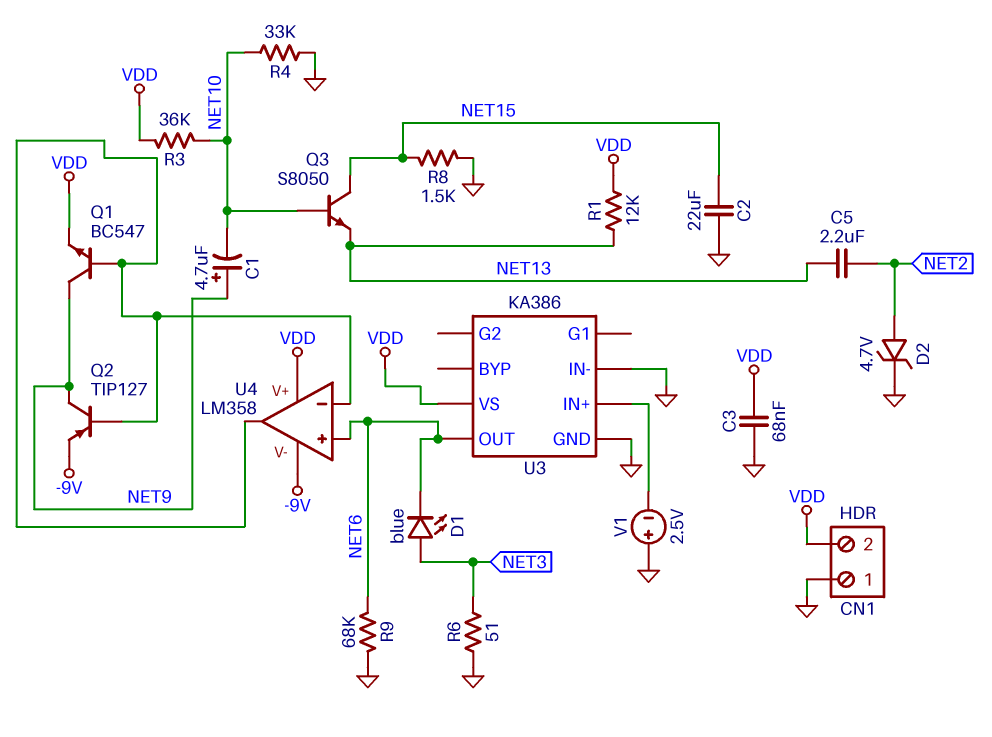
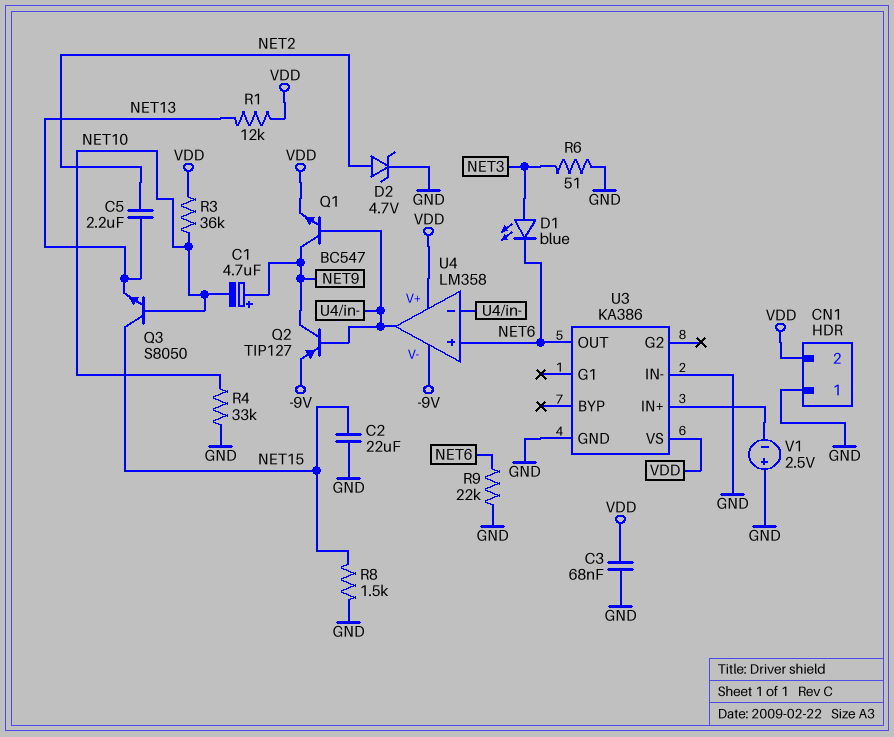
R9: 68k (GND, NET6) -> 22k (GND, NET6)

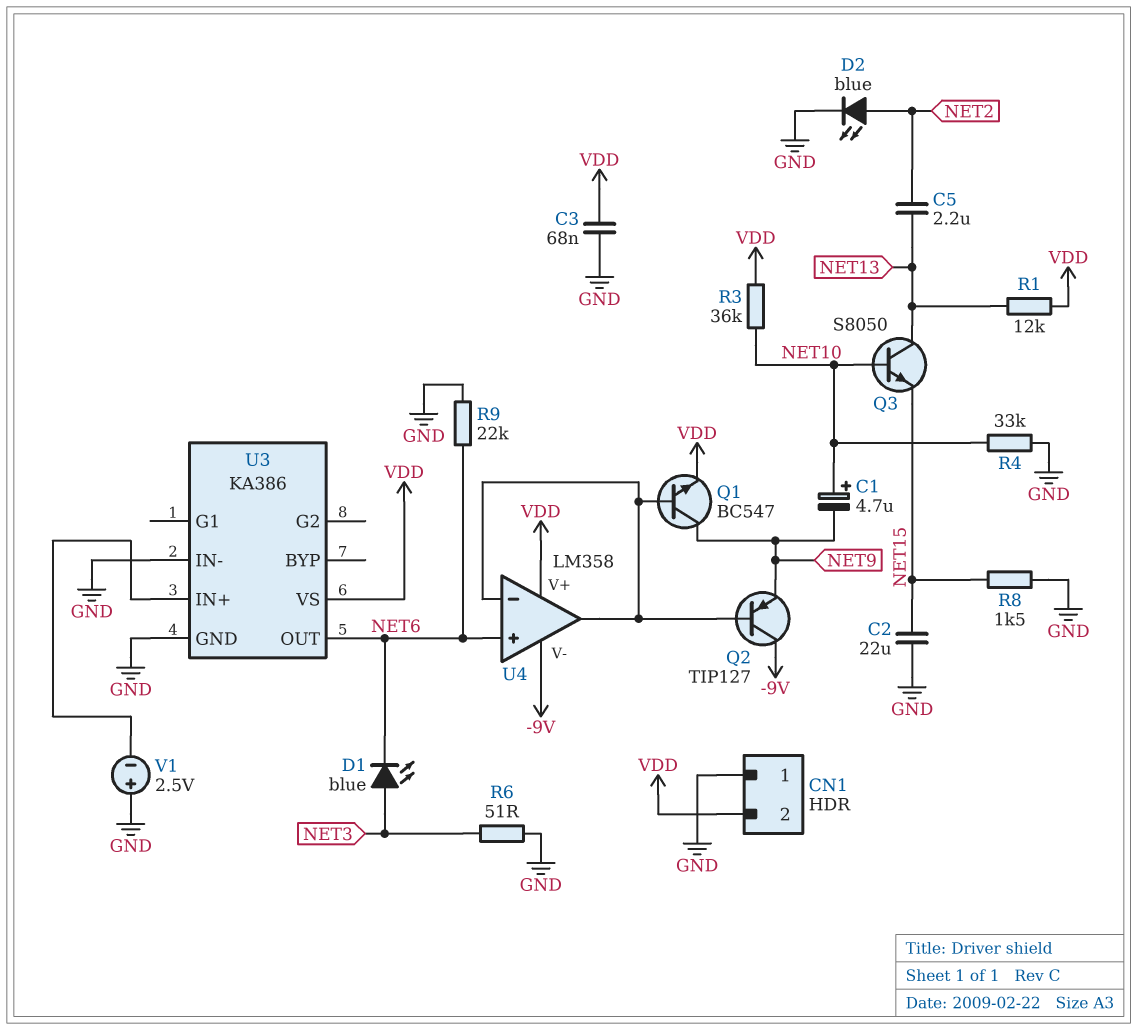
C1: 4.7uF (plus NET9, minus NET10) -> 4.7uF (plus NET10, minus NET9)
D2: zener 4.7V (A NET2, K GND) -> LED blue (A NET2, K GND)
Q2: PNP TIP127 (B U4/in-, C NET9, E -9V) -> PNP TIP127 (B U4/in-, C -9V, E NET9)
Q3: NPN S8050 (B NET10, C NET15, E NET13) -> NPN S8050 (B NET10, C NET13, E NET15)

